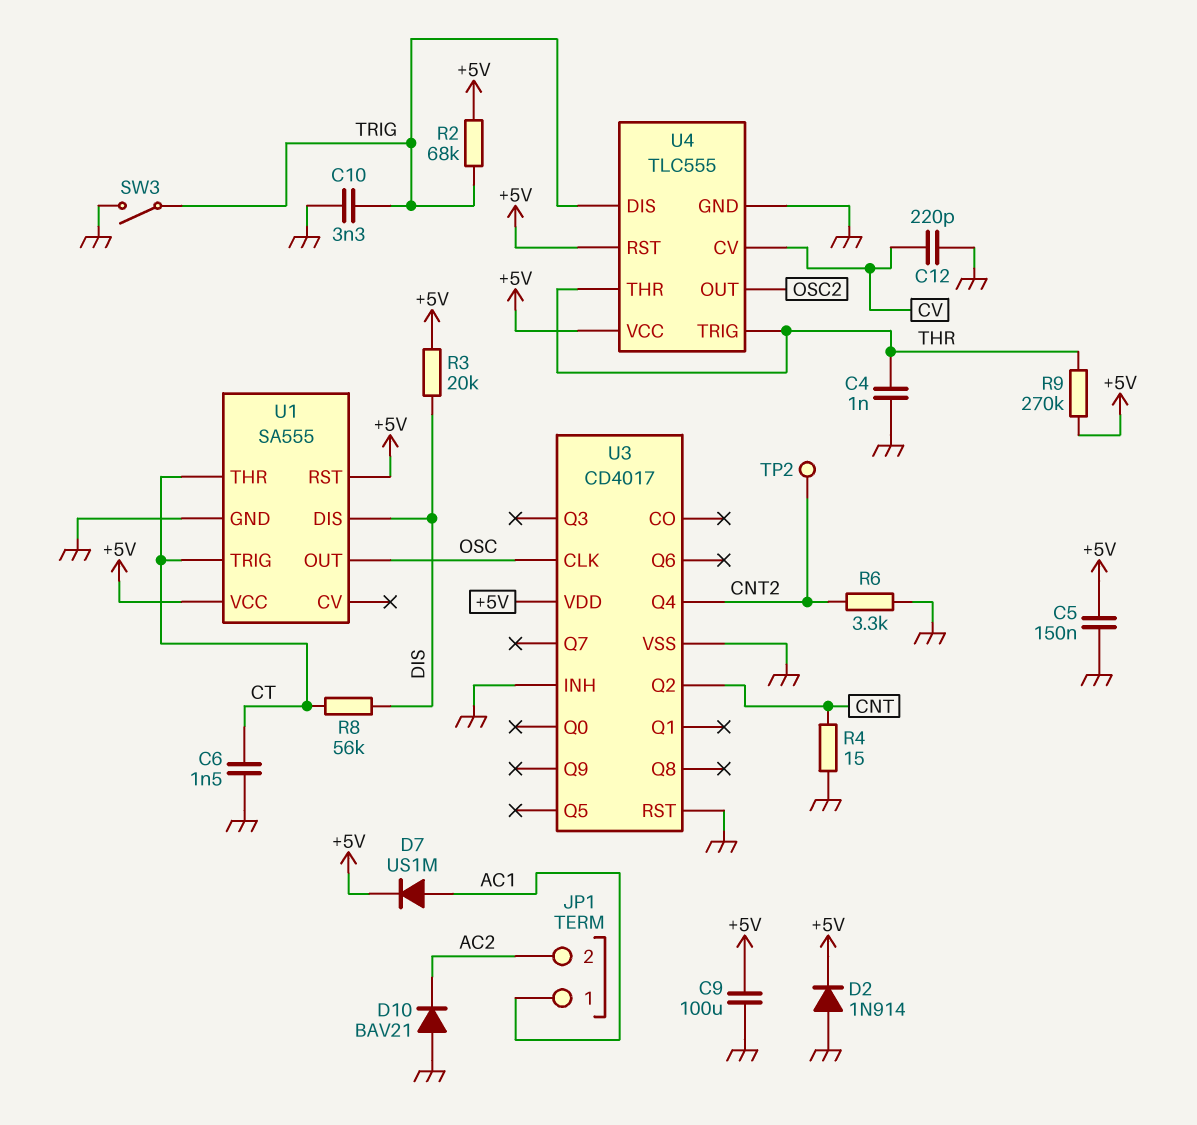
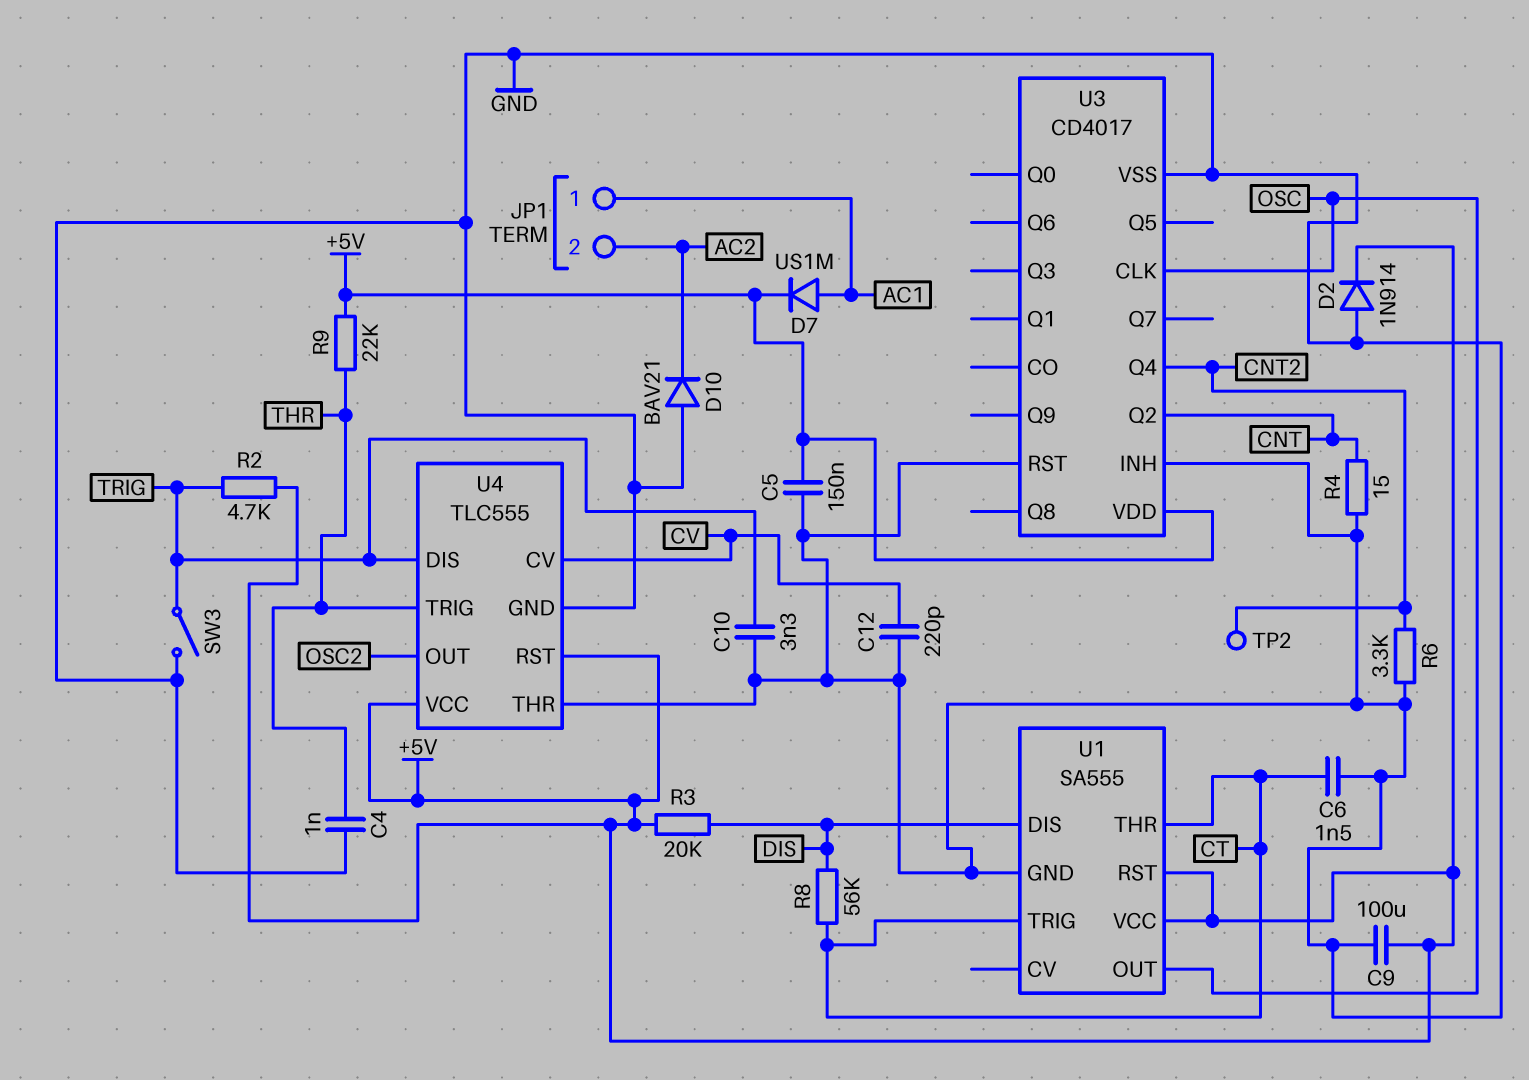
R2: 68k (+5V, TRIG) -> 4.7k (+5V, TRIG)
R9: 270k (+5V, THR) -> 22k (+5V, THR)
U4 pin THR: THR -> GND

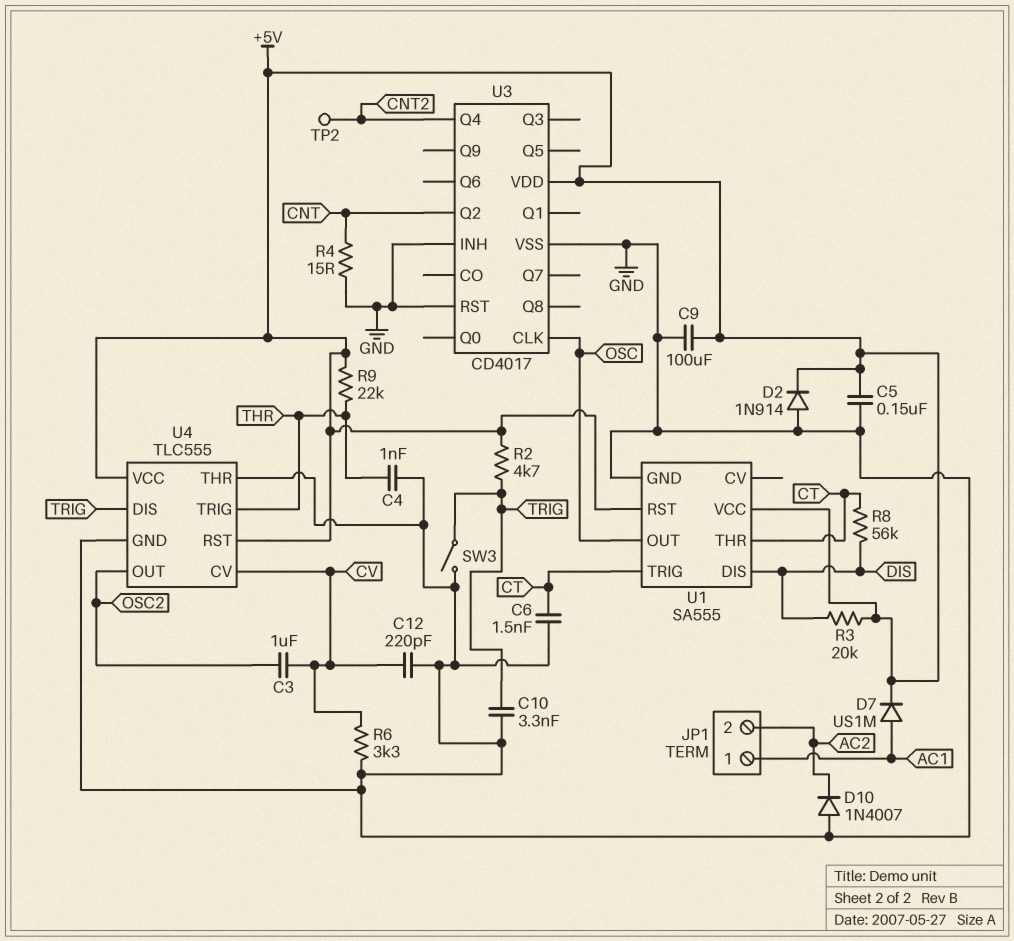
C3: none -> 1uF (CV, OSC2)
D10: diode BAV21 (A GND, K AC2) -> diode 1N4007 (A GND, K AC2)
R6: 3.3k (CNT2, GND) -> 3.3k (CV, GND)

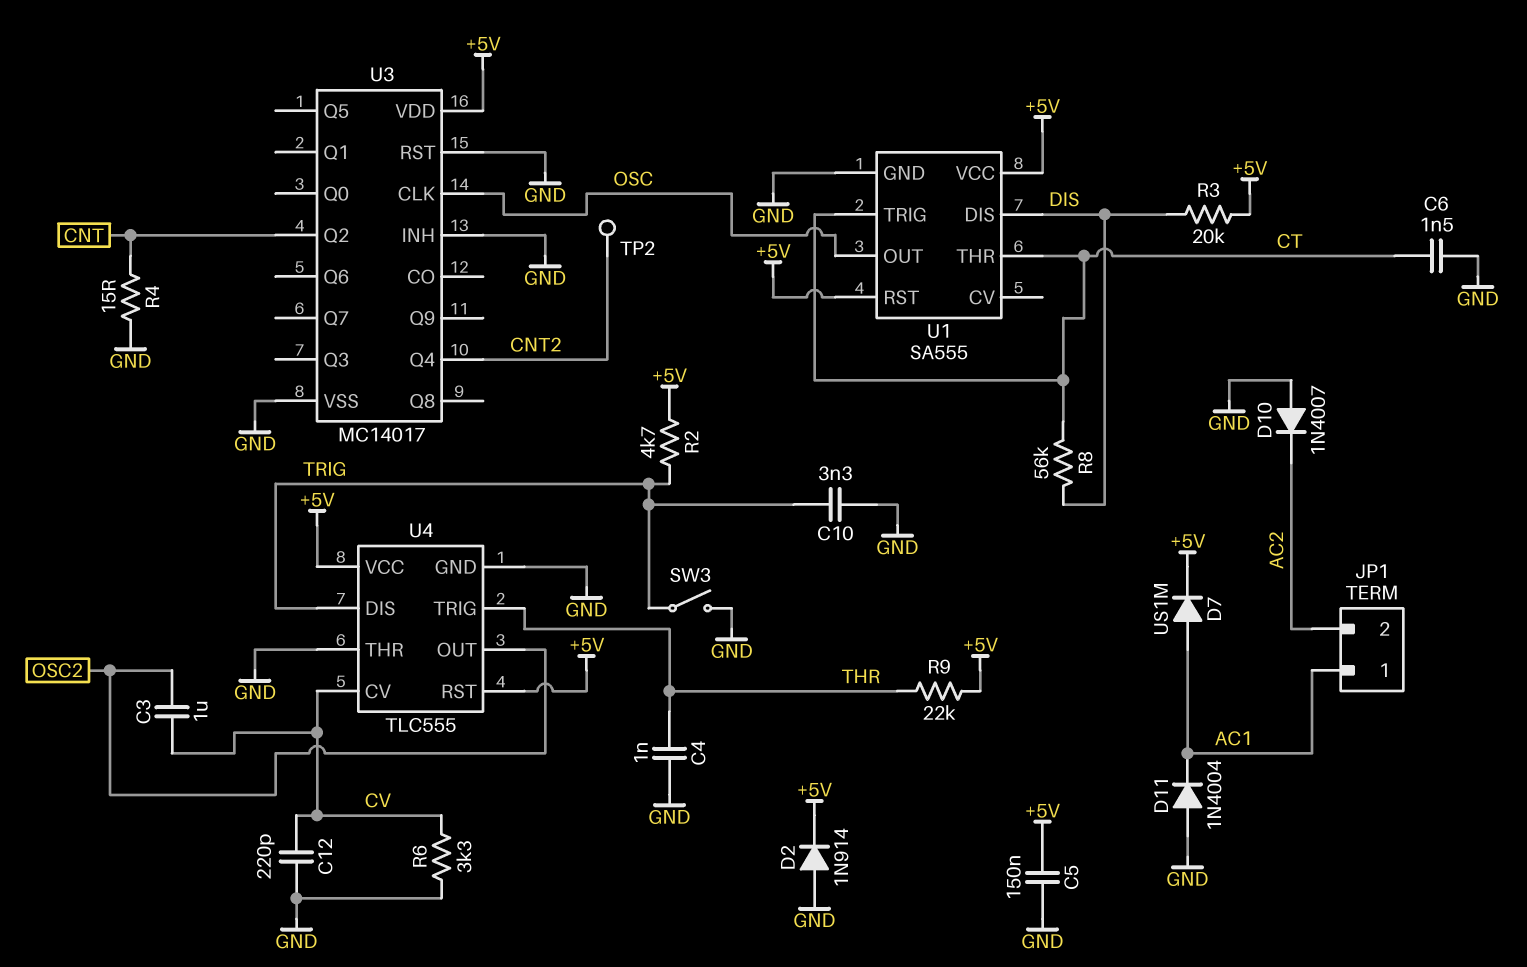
C9: 100uF (+5V, GND) -> none
D11: none -> diode 1N4004 (A GND, K AC1)
U3: CD4017 -> MC14017

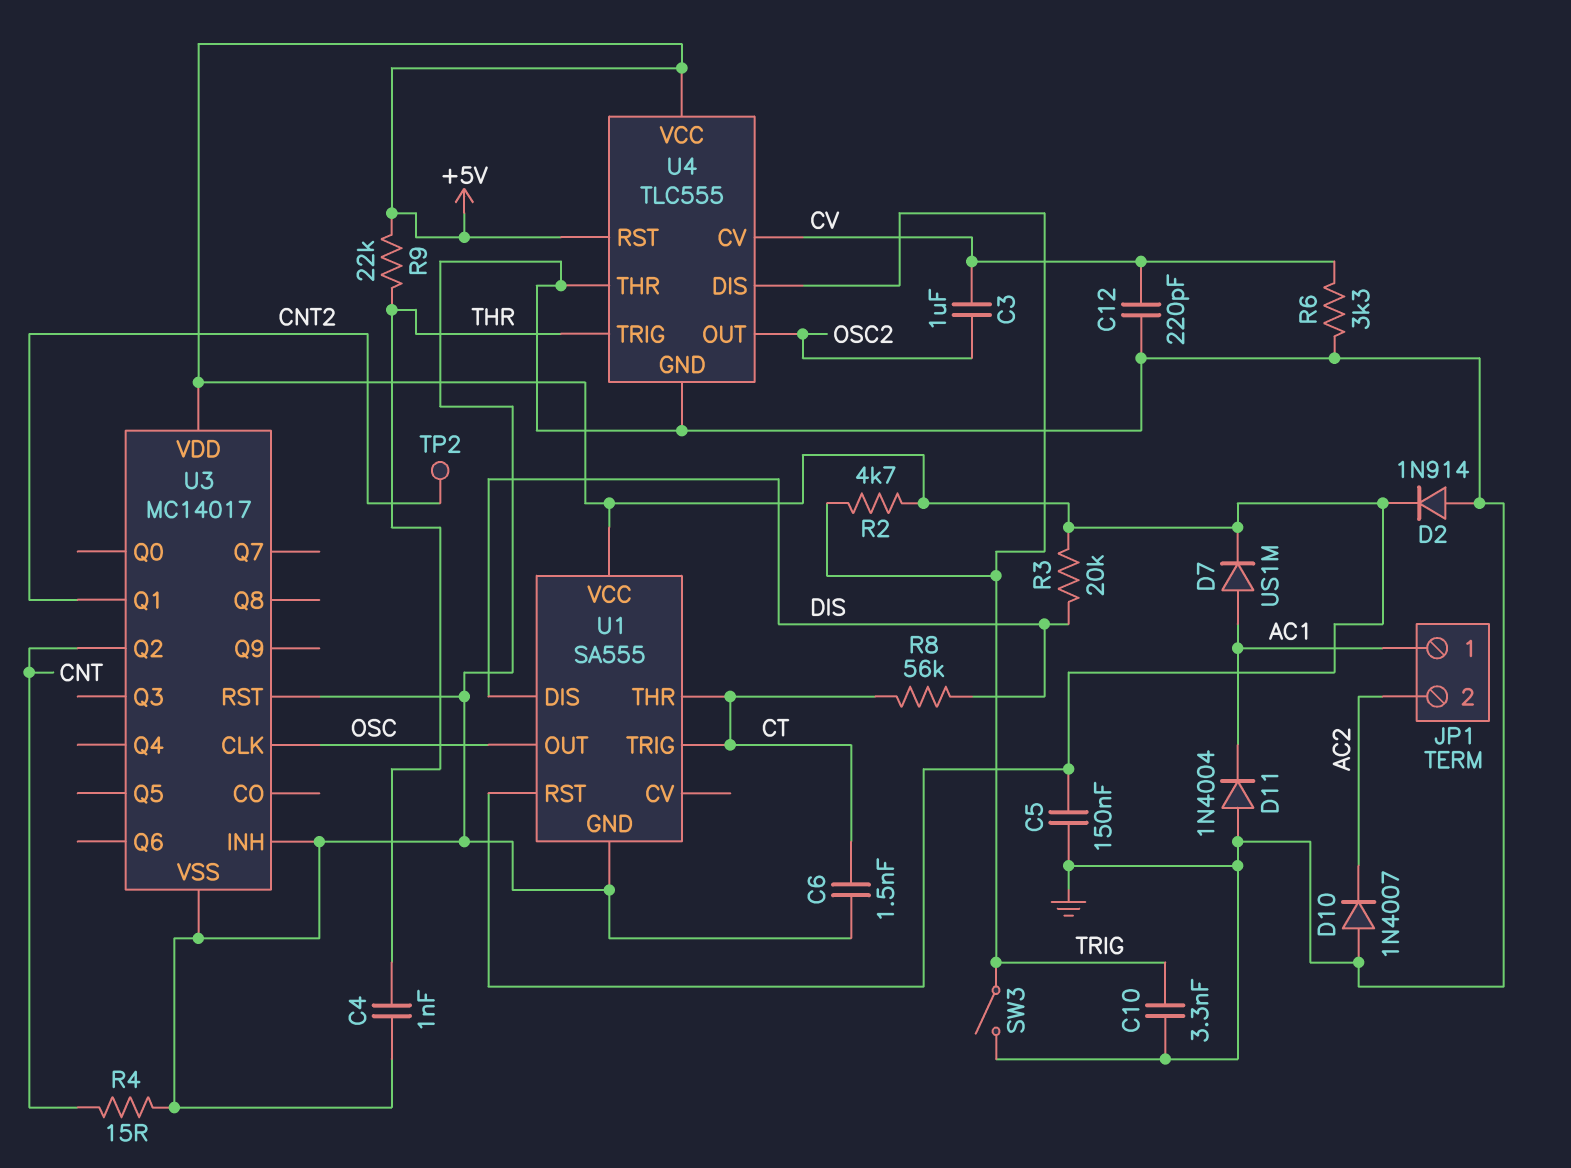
U3 pin Q1: none -> CNT2
U3 pin Q4: CNT2 -> none

